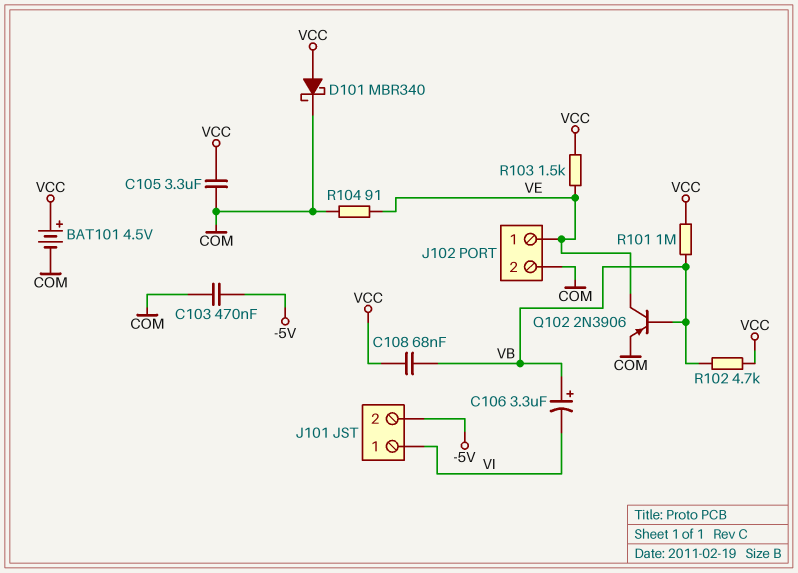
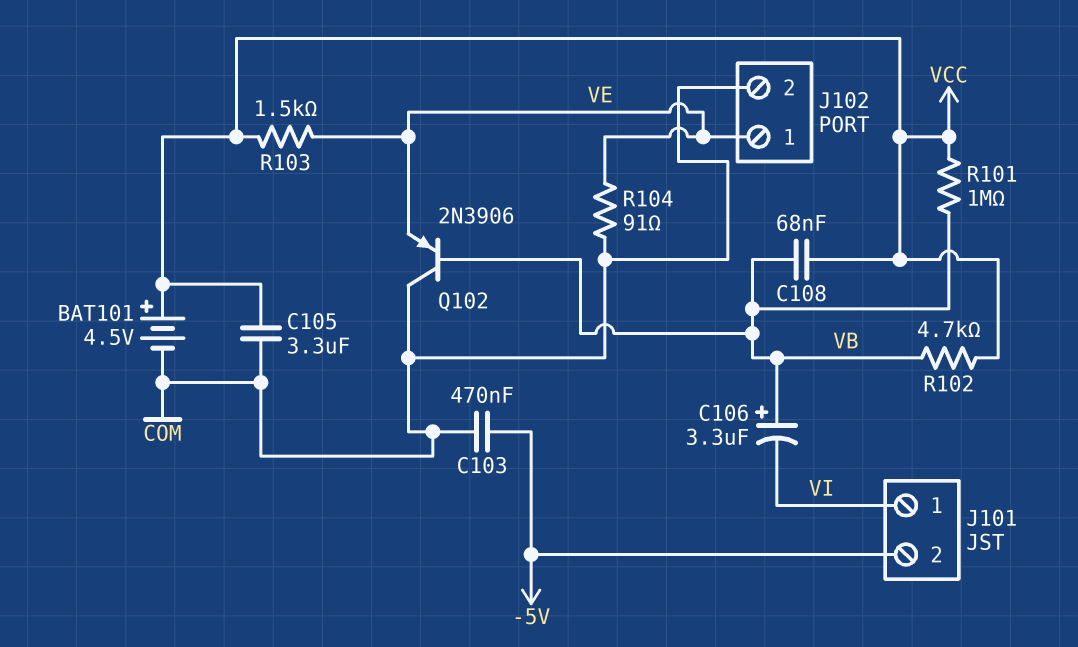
D101: schottky MBR340 (A VCC, K COM) -> none
Q102: PNP 2N3906 (B VB, C VE, E COM) -> PNP 2N3906 (B VB, C COM, E VE)

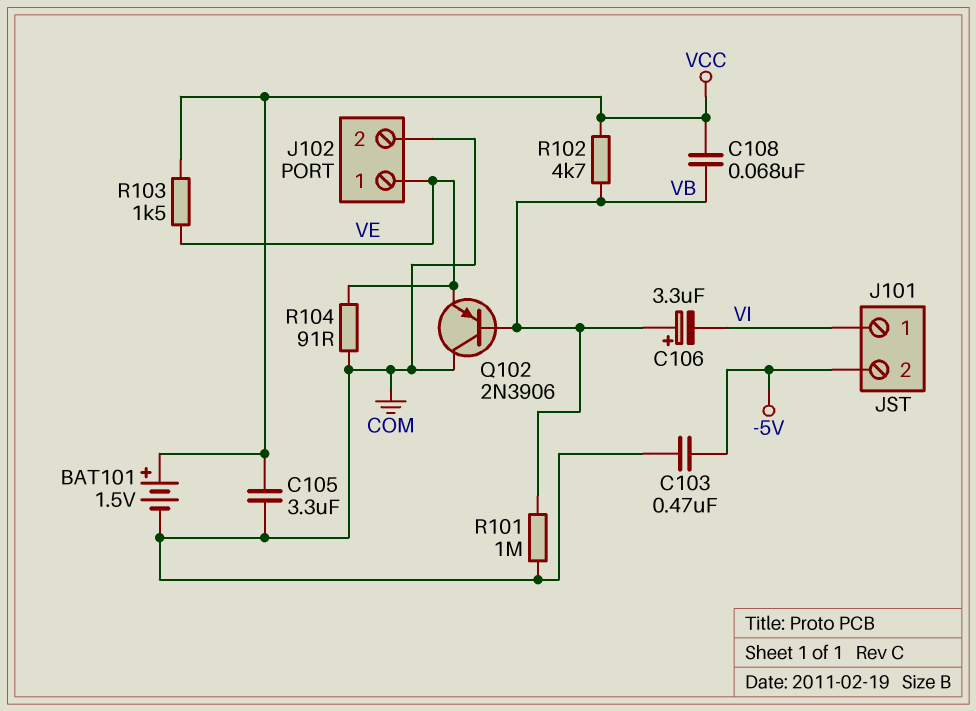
BAT101: 4.5V (plus VCC, minus COM) -> 1.5V (plus VCC, minus COM)
R101: 1M (VB, VCC) -> 1M (COM, VB)

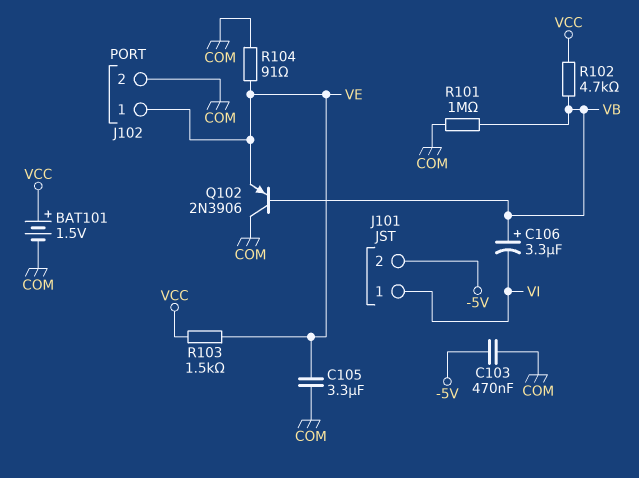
C105: 3.3uF (COM, VCC) -> 3.3uF (COM, VE)
C108: 68nF (VB, VCC) -> none

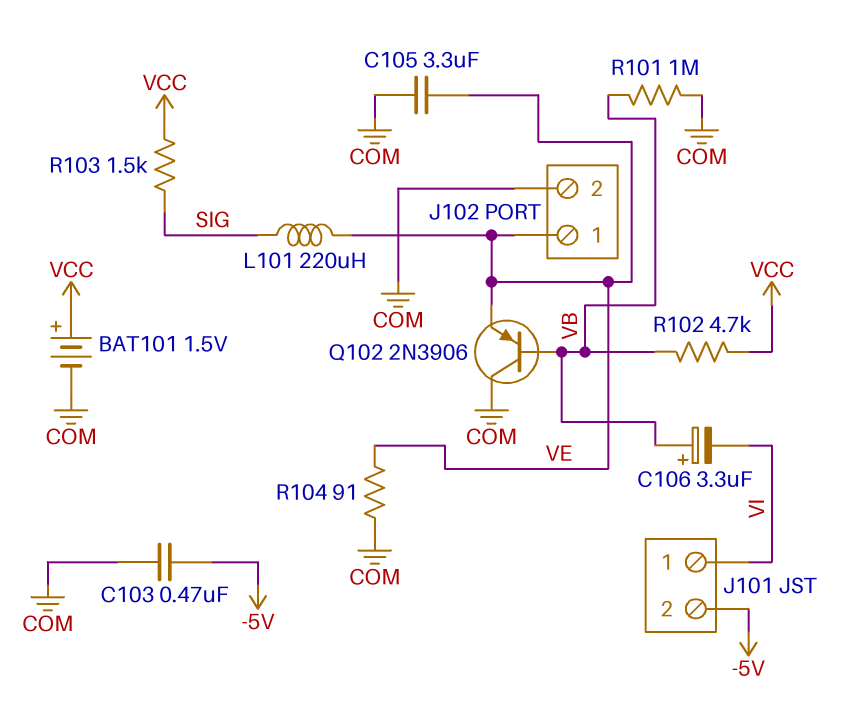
L101: none -> 220uH (SIG, VE)
R103: 1.5k (VCC, VE) -> 1.5k (SIG, VCC)

